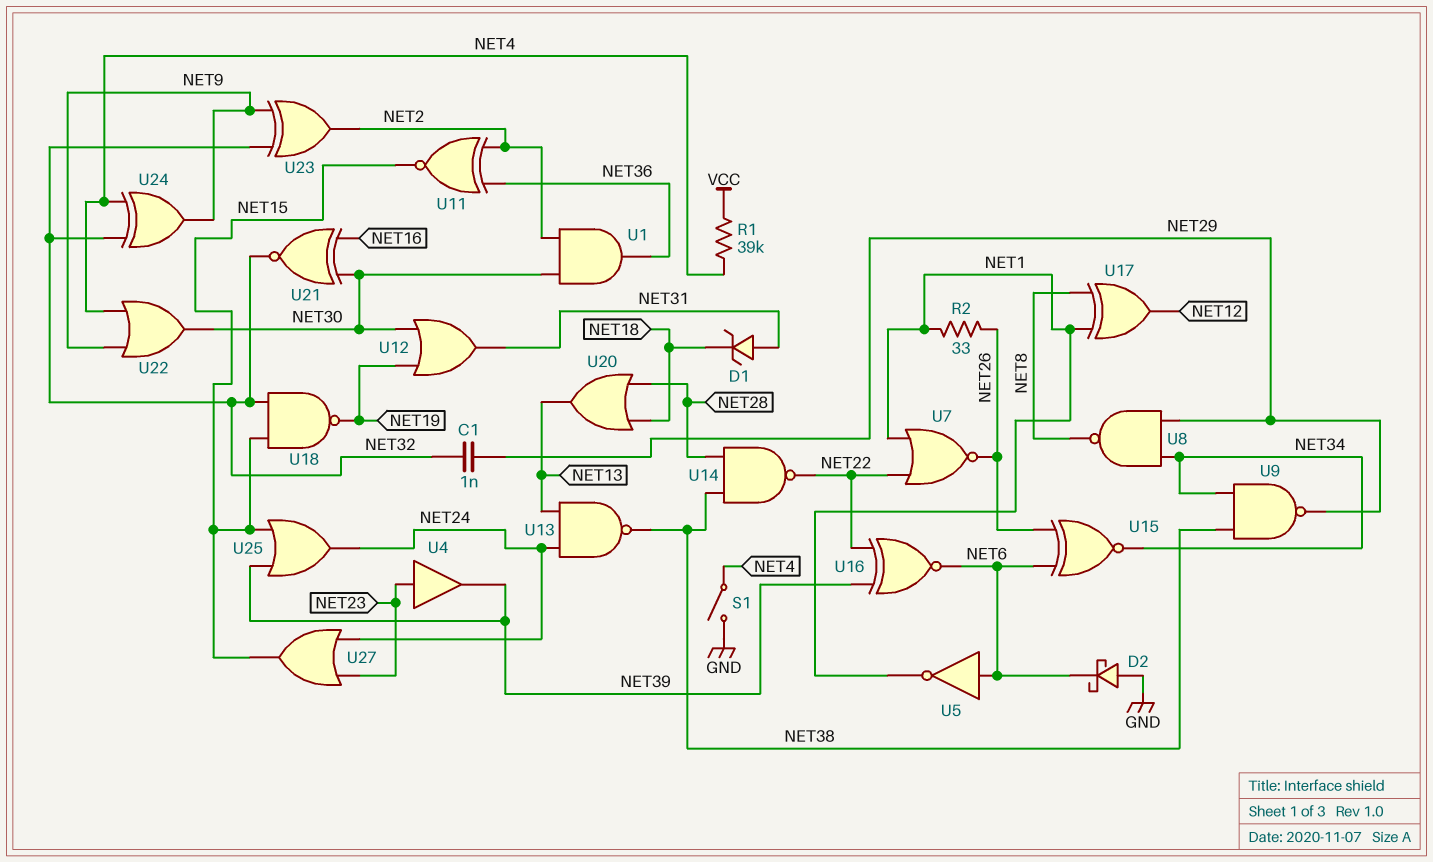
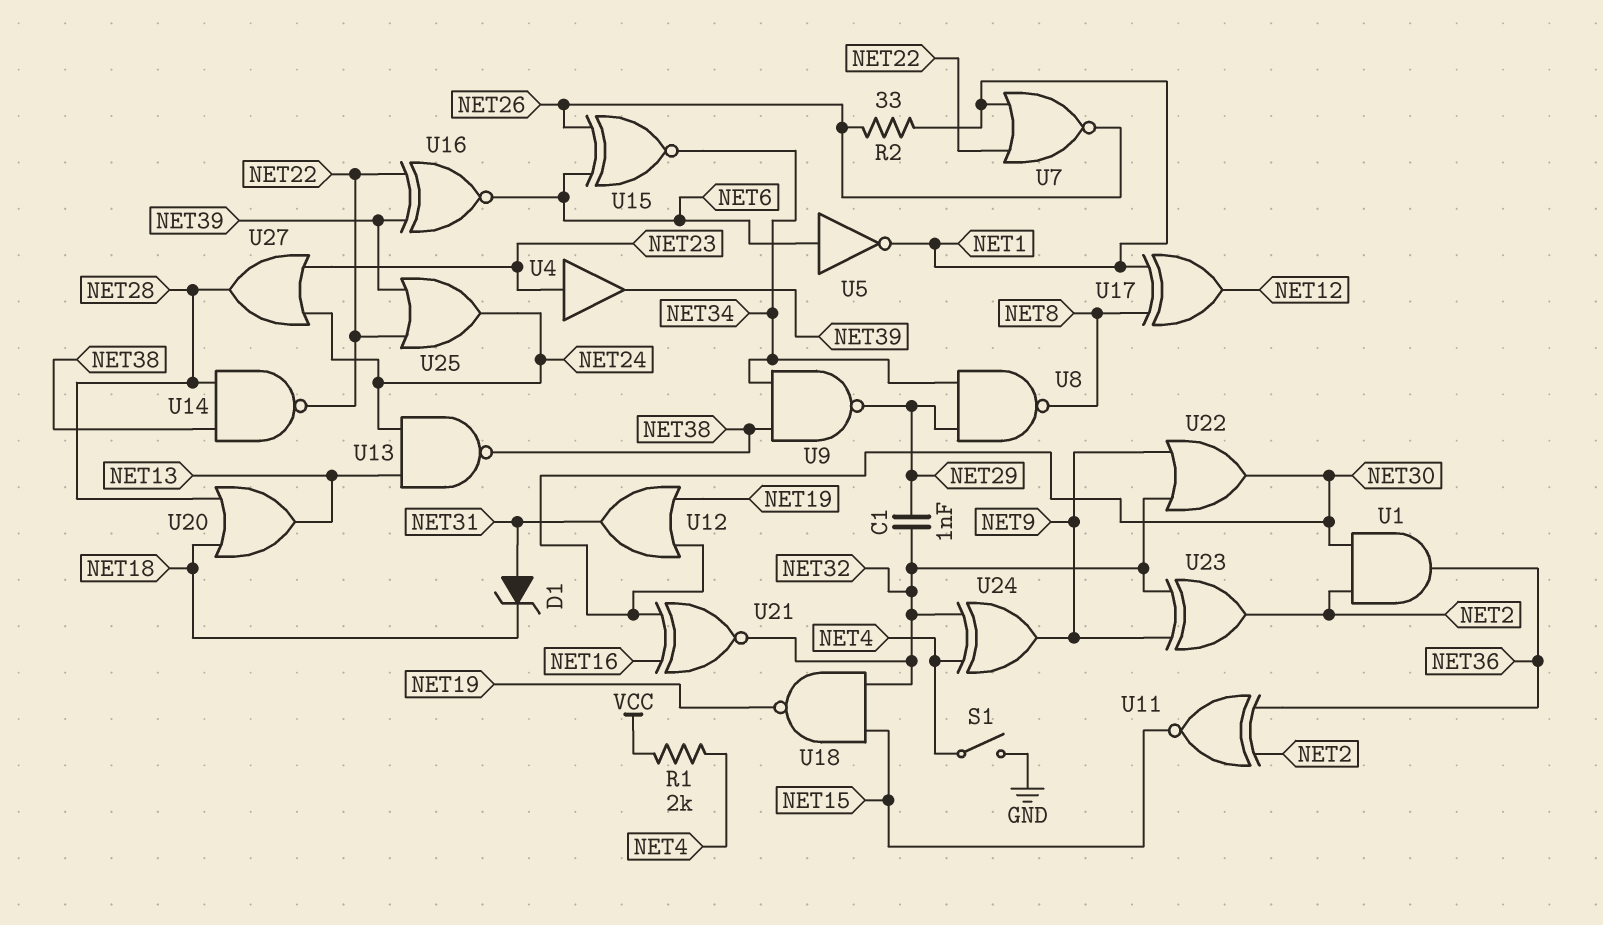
D2: schottky (A GND, K NET6) -> none
R1: 39k (NET4, VCC) -> 2k (NET4, VCC)
U22: OR (in NET4, in NET9, out NET30) -> OR (in NET9, in NET32, out NET30)
U25: OR (in NET15, in NET39, out NET24) -> OR (in NET22, in NET39, out NET24)
U27: OR (in NET23, in NET24, out NET15) -> OR (in NET23, in NET24, out NET28)

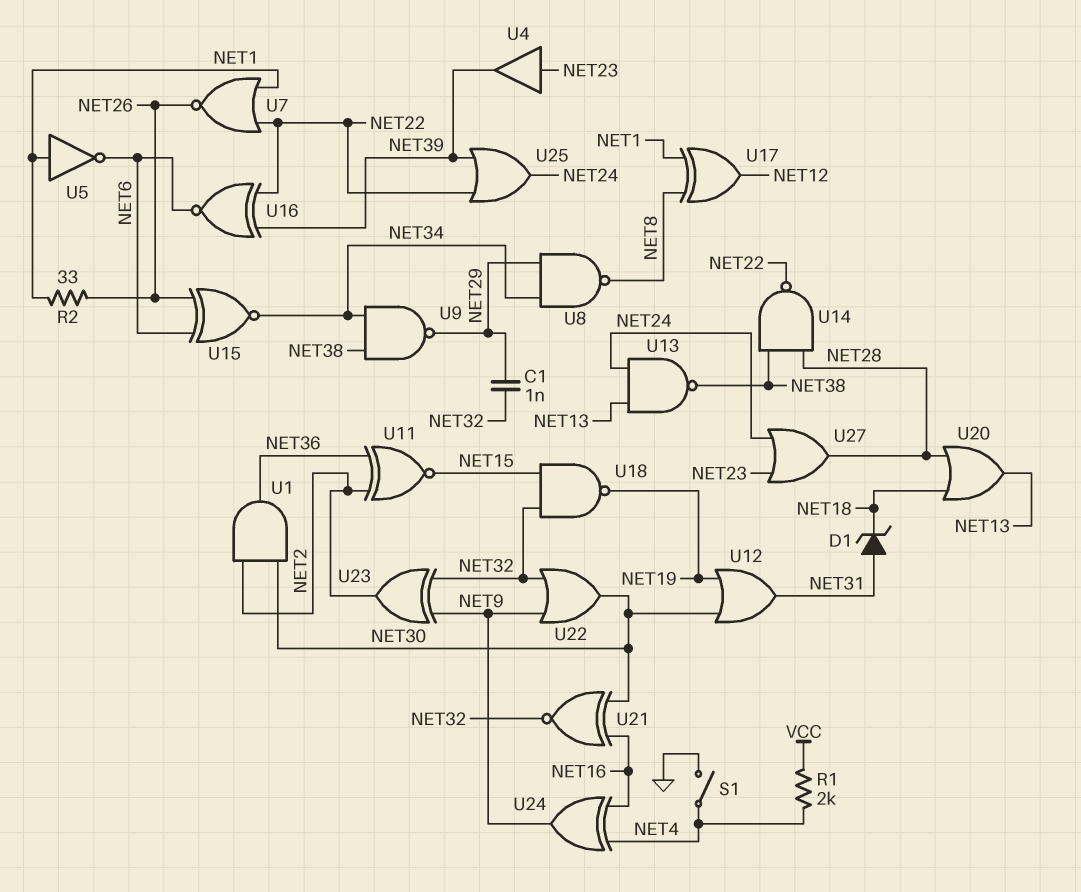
U5: NOT (in NET6, out NET1) -> NOT (in NET1, out NET6)
U24: XOR (in NET4, in NET32, out NET9) -> XOR (in NET4, in NET16, out NET9)

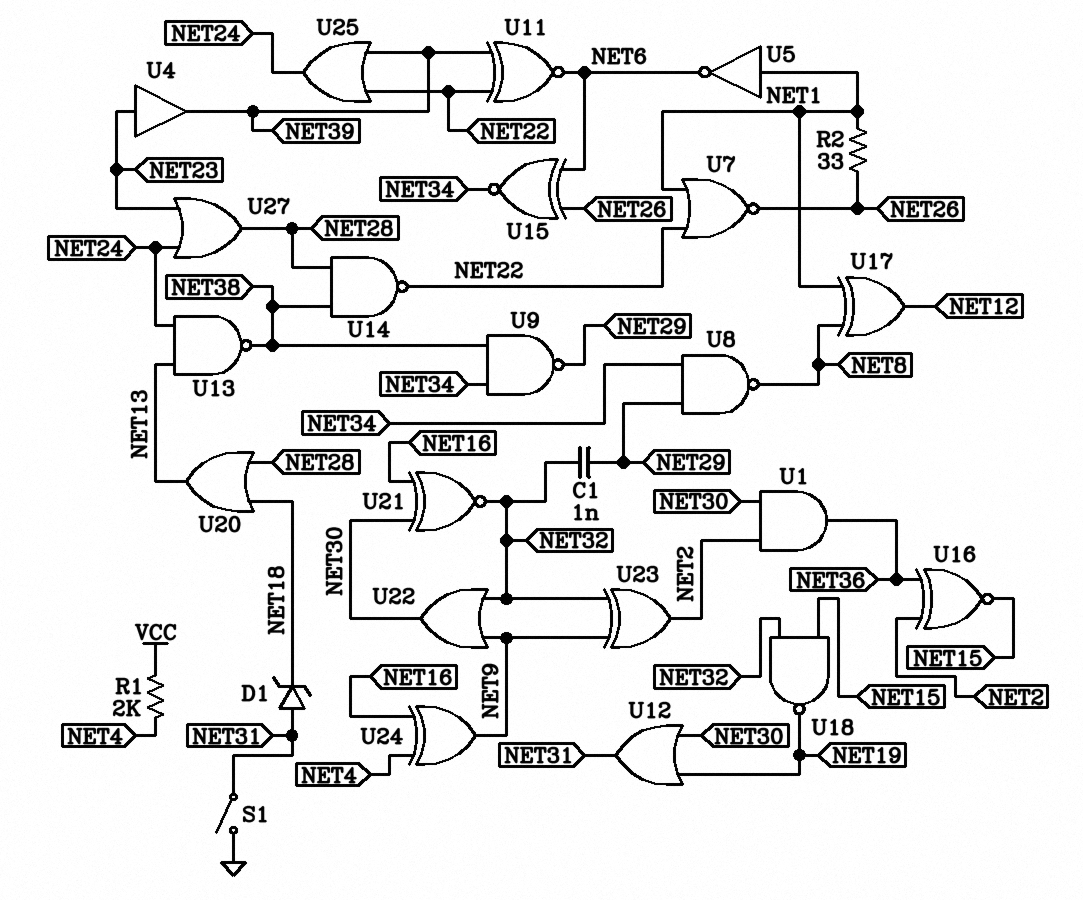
S1: switch (GND, NET4) -> switch (GND, NET31)
U11: XNOR (in NET2, in NET36, out NET15) -> XNOR (in NET22, in NET39, out NET6)
U16: XNOR (in NET22, in NET39, out NET6) -> XNOR (in NET2, in NET36, out NET15)

